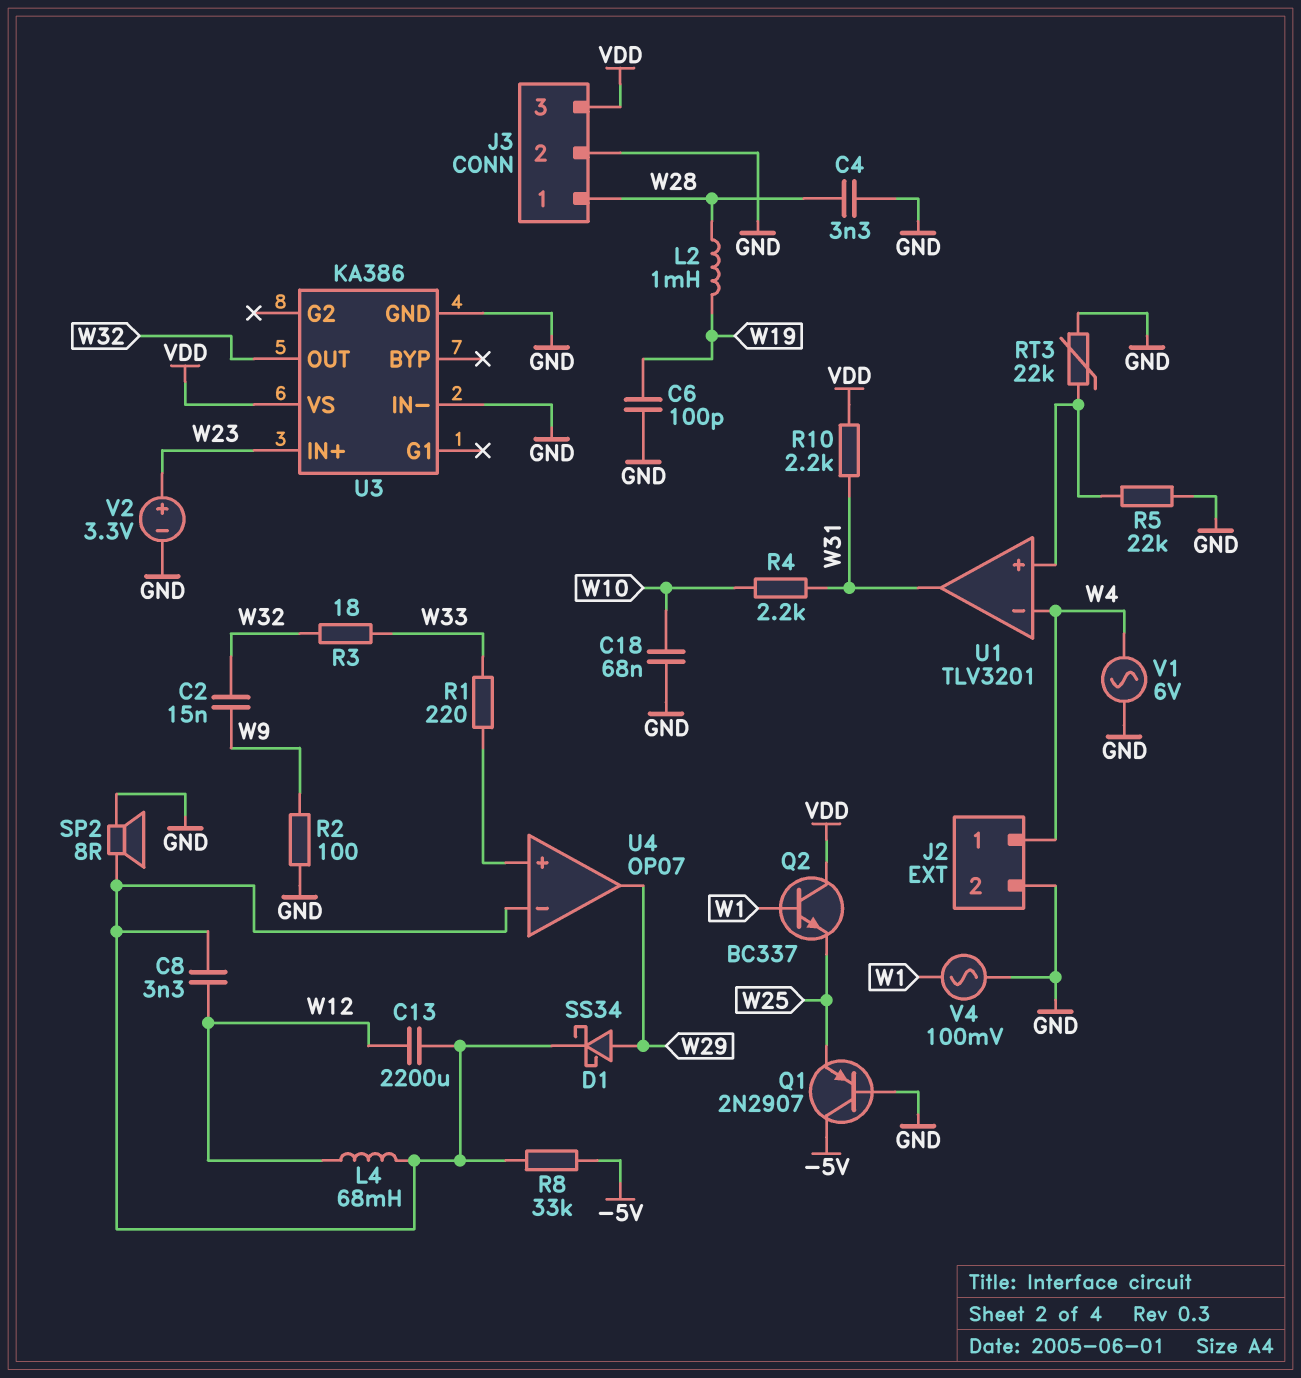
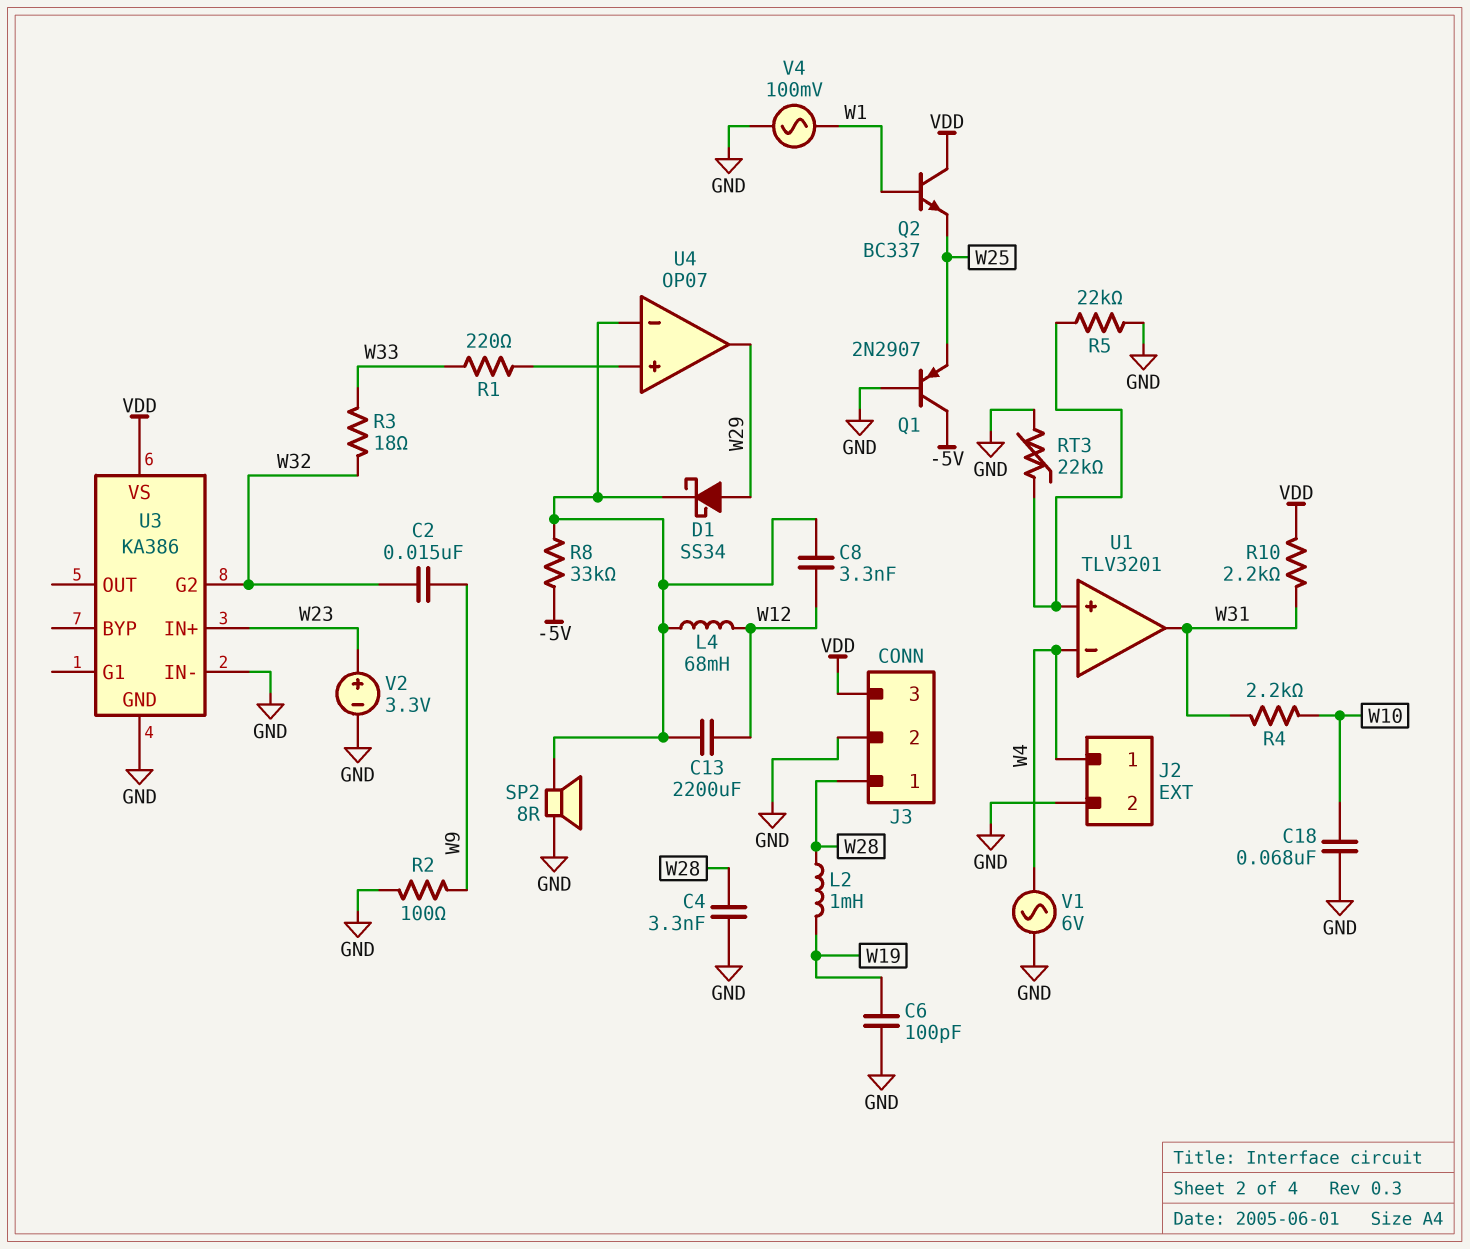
U3 pin G2: none -> W32
U3 pin OUT: W32 -> none

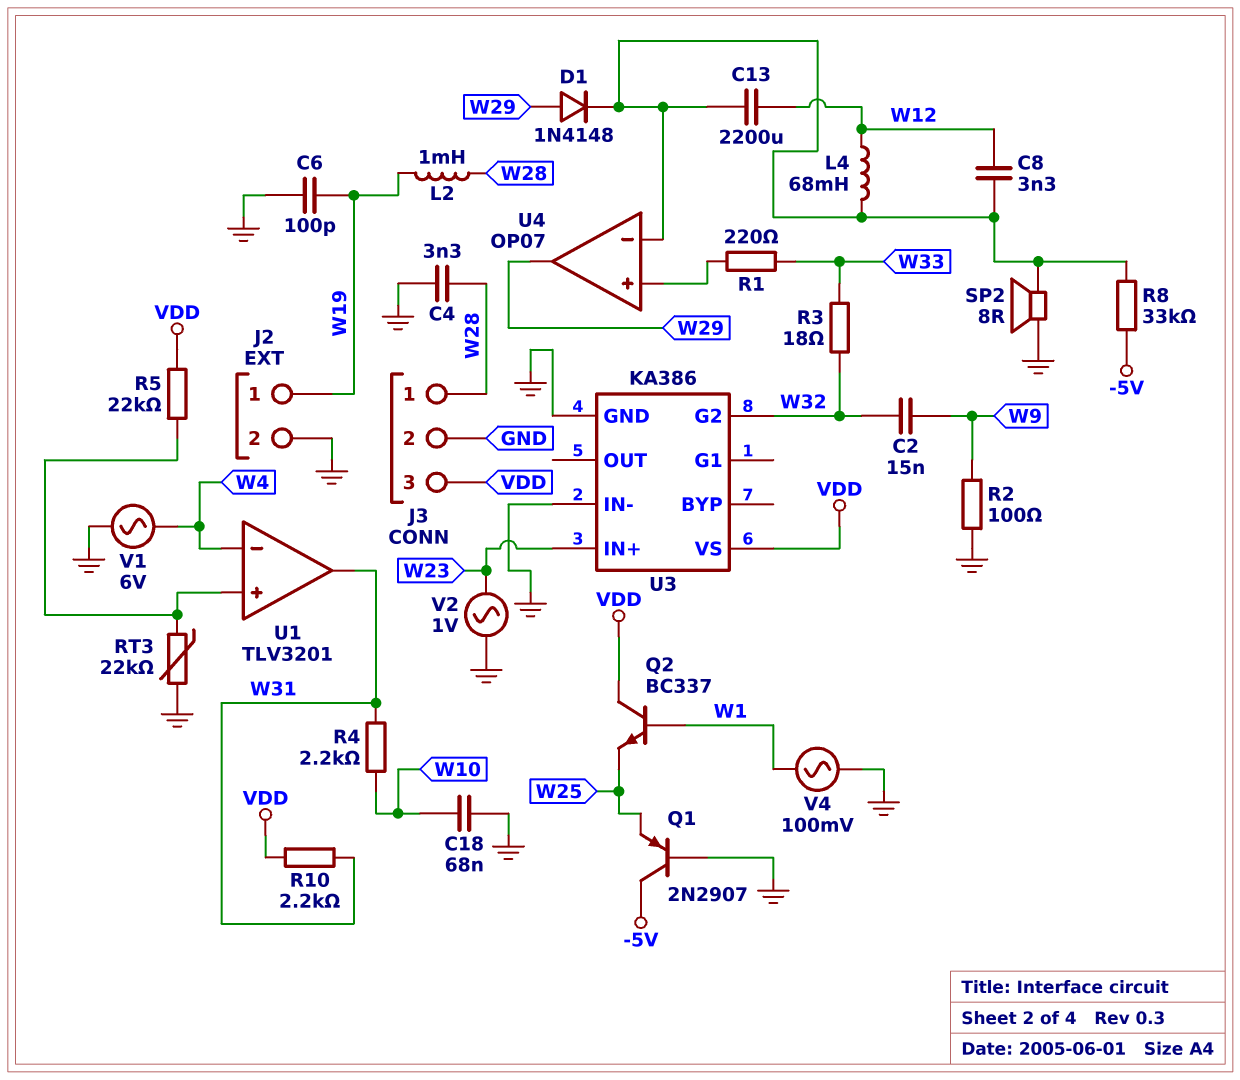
D1: schottky SS34 (A W29, K U4/in-) -> diode 1N4148 (A W29, K U4/in-)
J2 pin 1: W4 -> W19
R5: 22k (GND, U1/in+) -> 22k (U1/in+, VDD)
V2: 3.3V (plus W23, minus GND) -> AC 1V (GND, W23)

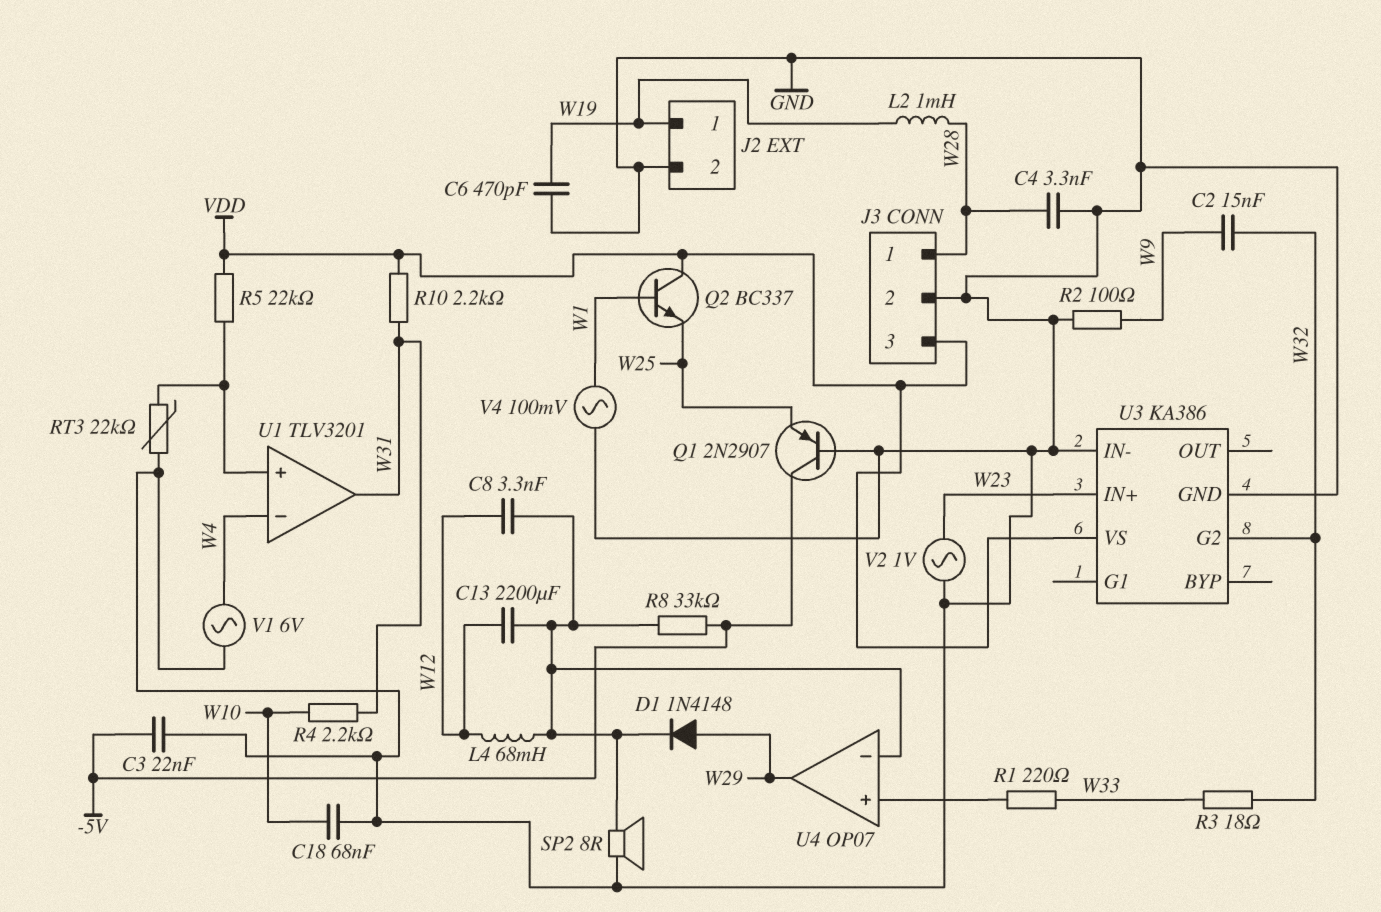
C3: none -> 22nF (-5V, GND)
C6: 100pF (GND, W19) -> 470pF (GND, W19)

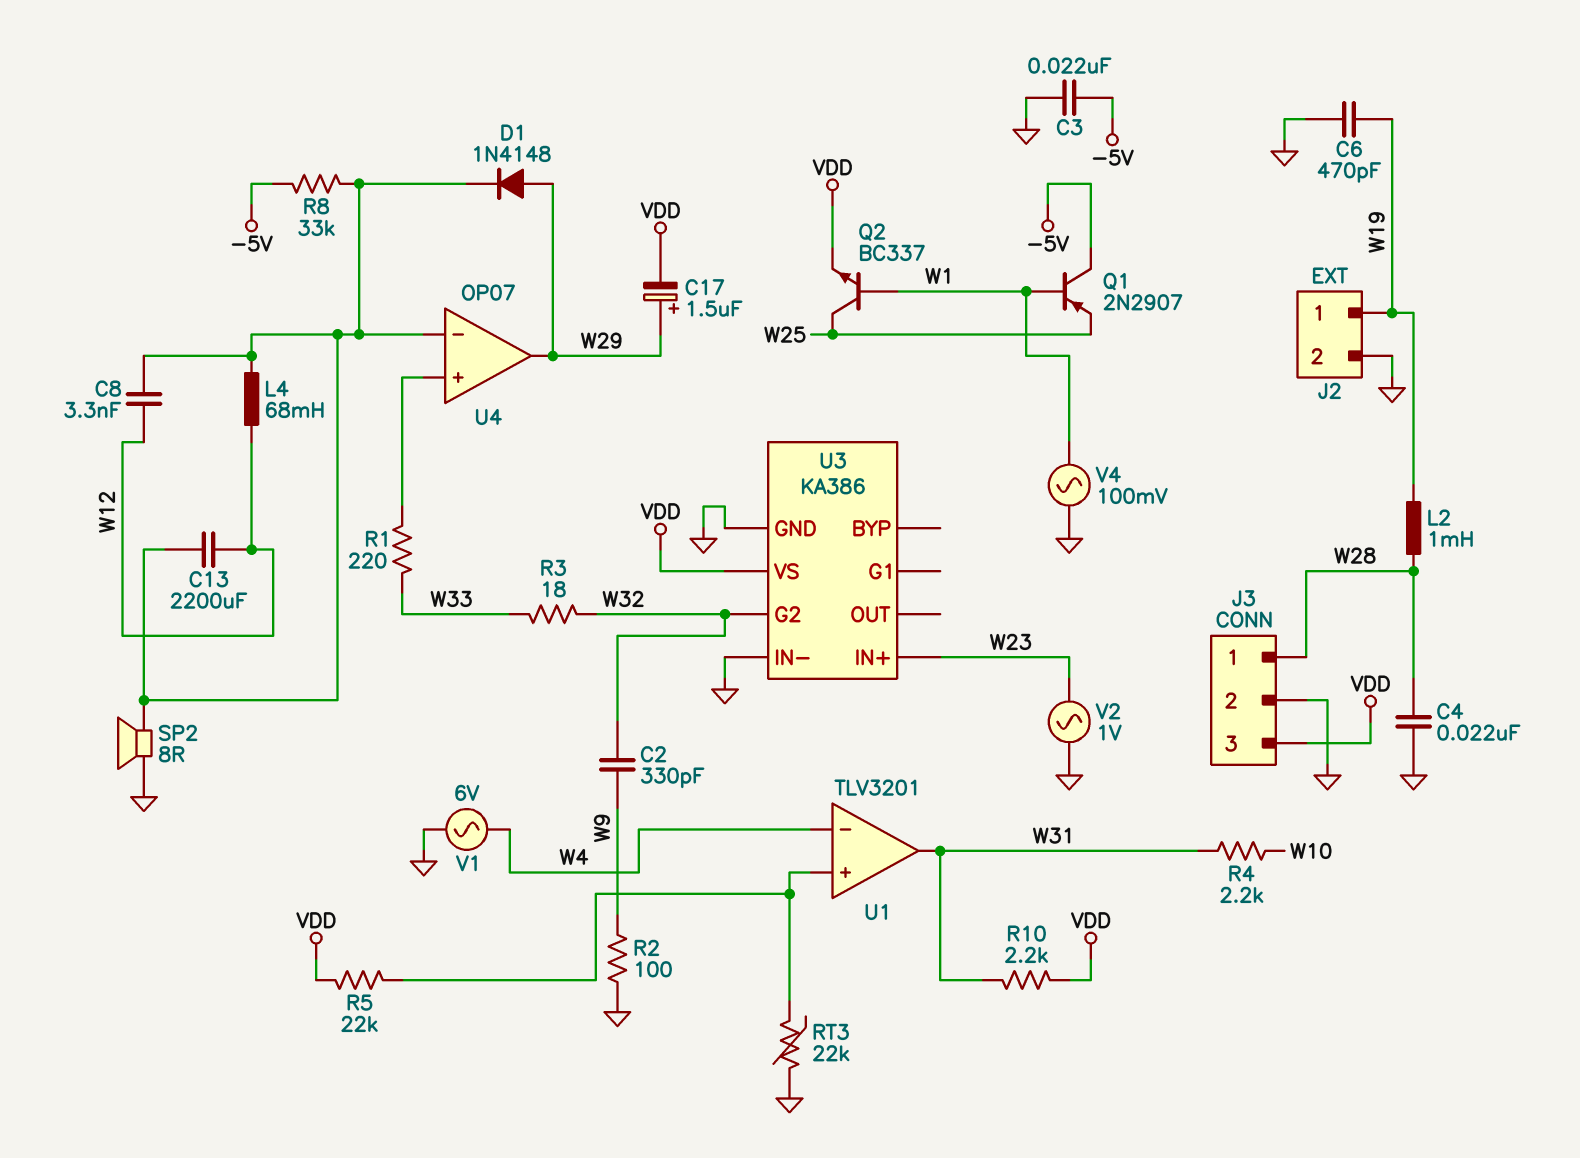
C2: 15nF (W9, W32) -> 330pF (W9, W32)
C4: 3.3nF (GND, W28) -> 22nF (GND, W28)
C17: none -> 1.5uF (plus W29, minus VDD)
C18: 68nF (GND, W10) -> none
Q1: PNP 2N2907 (B GND, C -5V, E W25) -> PNP 2N2907 (B W1, C -5V, E W25)
Q2: NPN BC337 (B W1, C VDD, E W25) -> NPN BC337 (B W1, C W25, E VDD)

